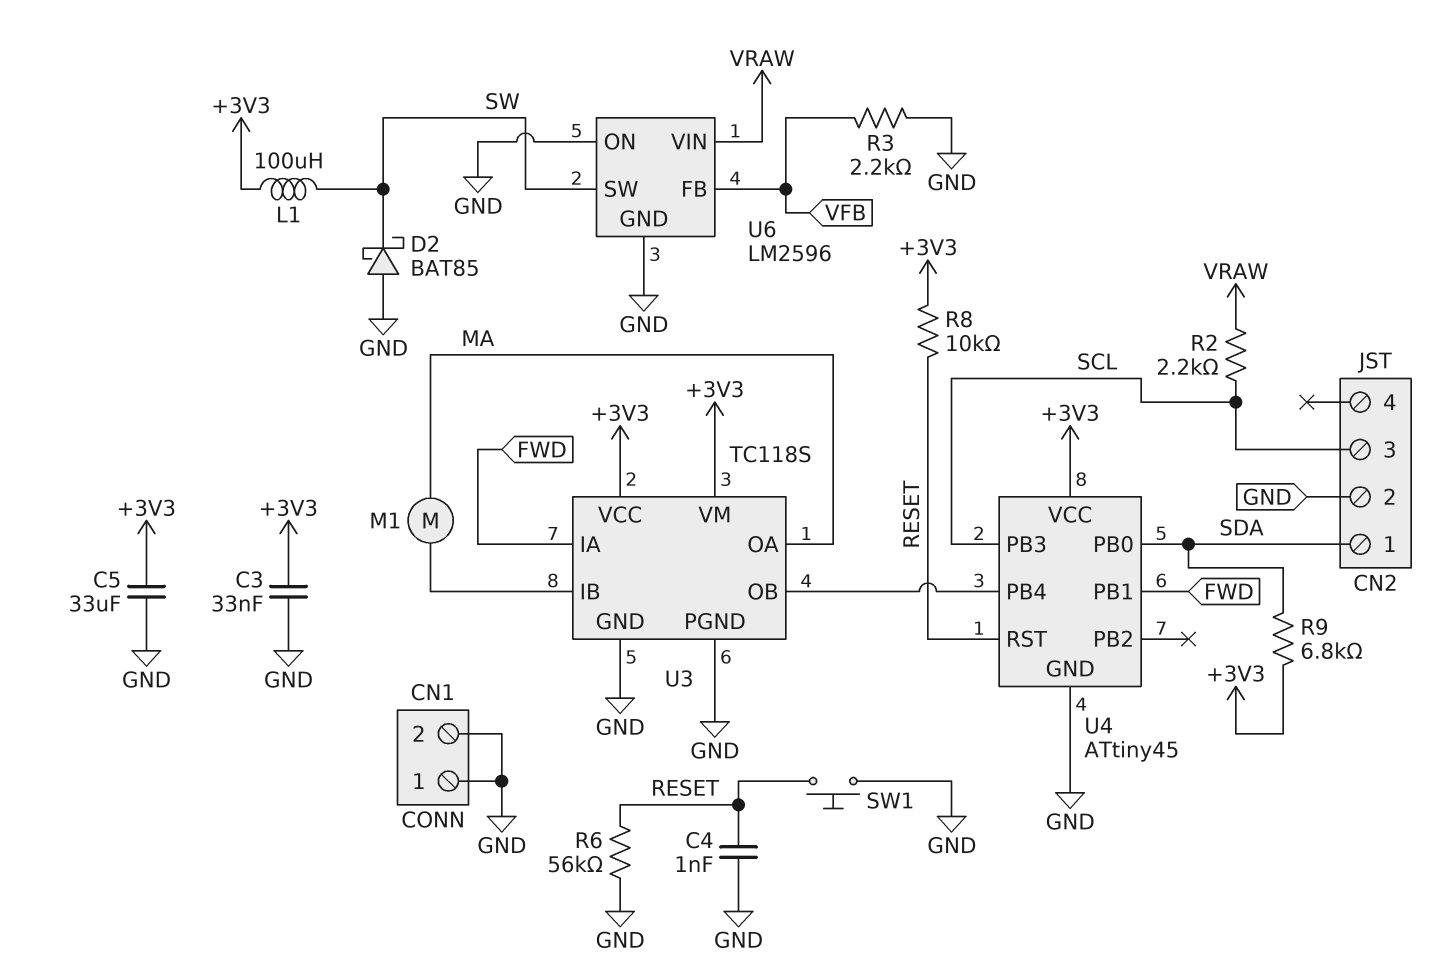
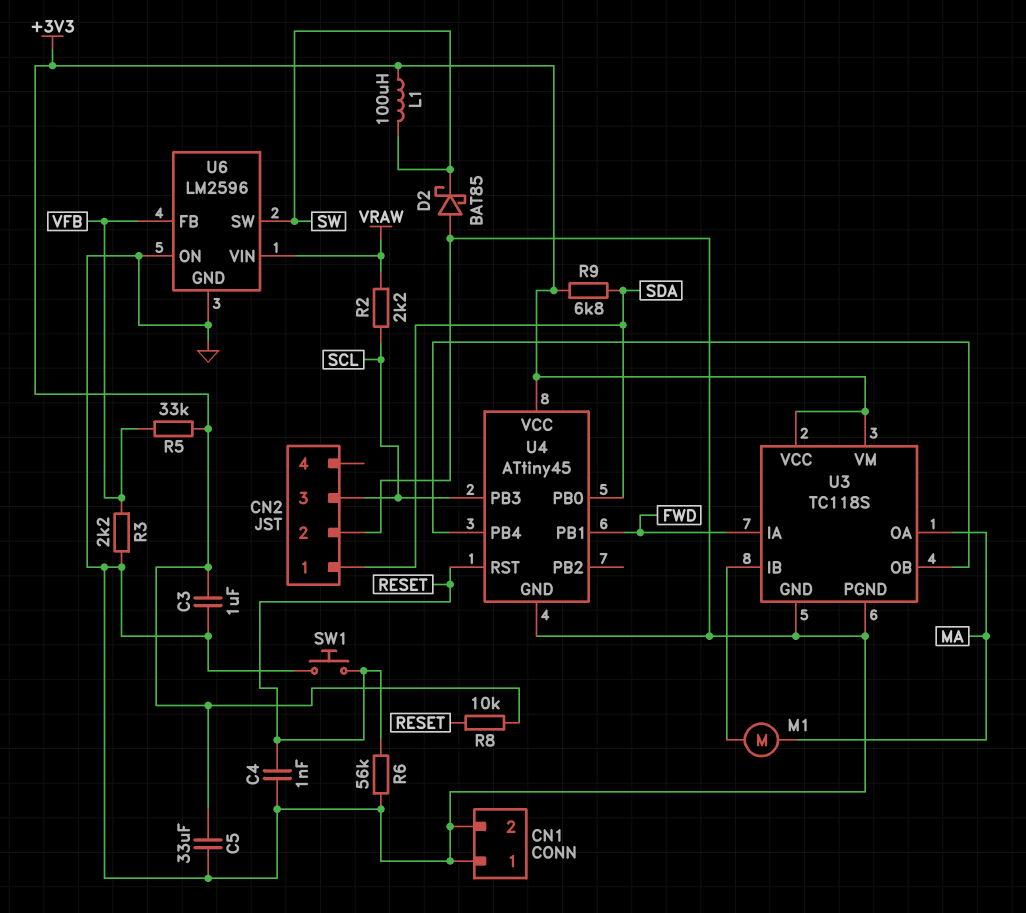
C3: 33nF (+3V3, GND) -> 1uF (+3V3, GND)
R5: none -> 33k (+3V3, VFB)

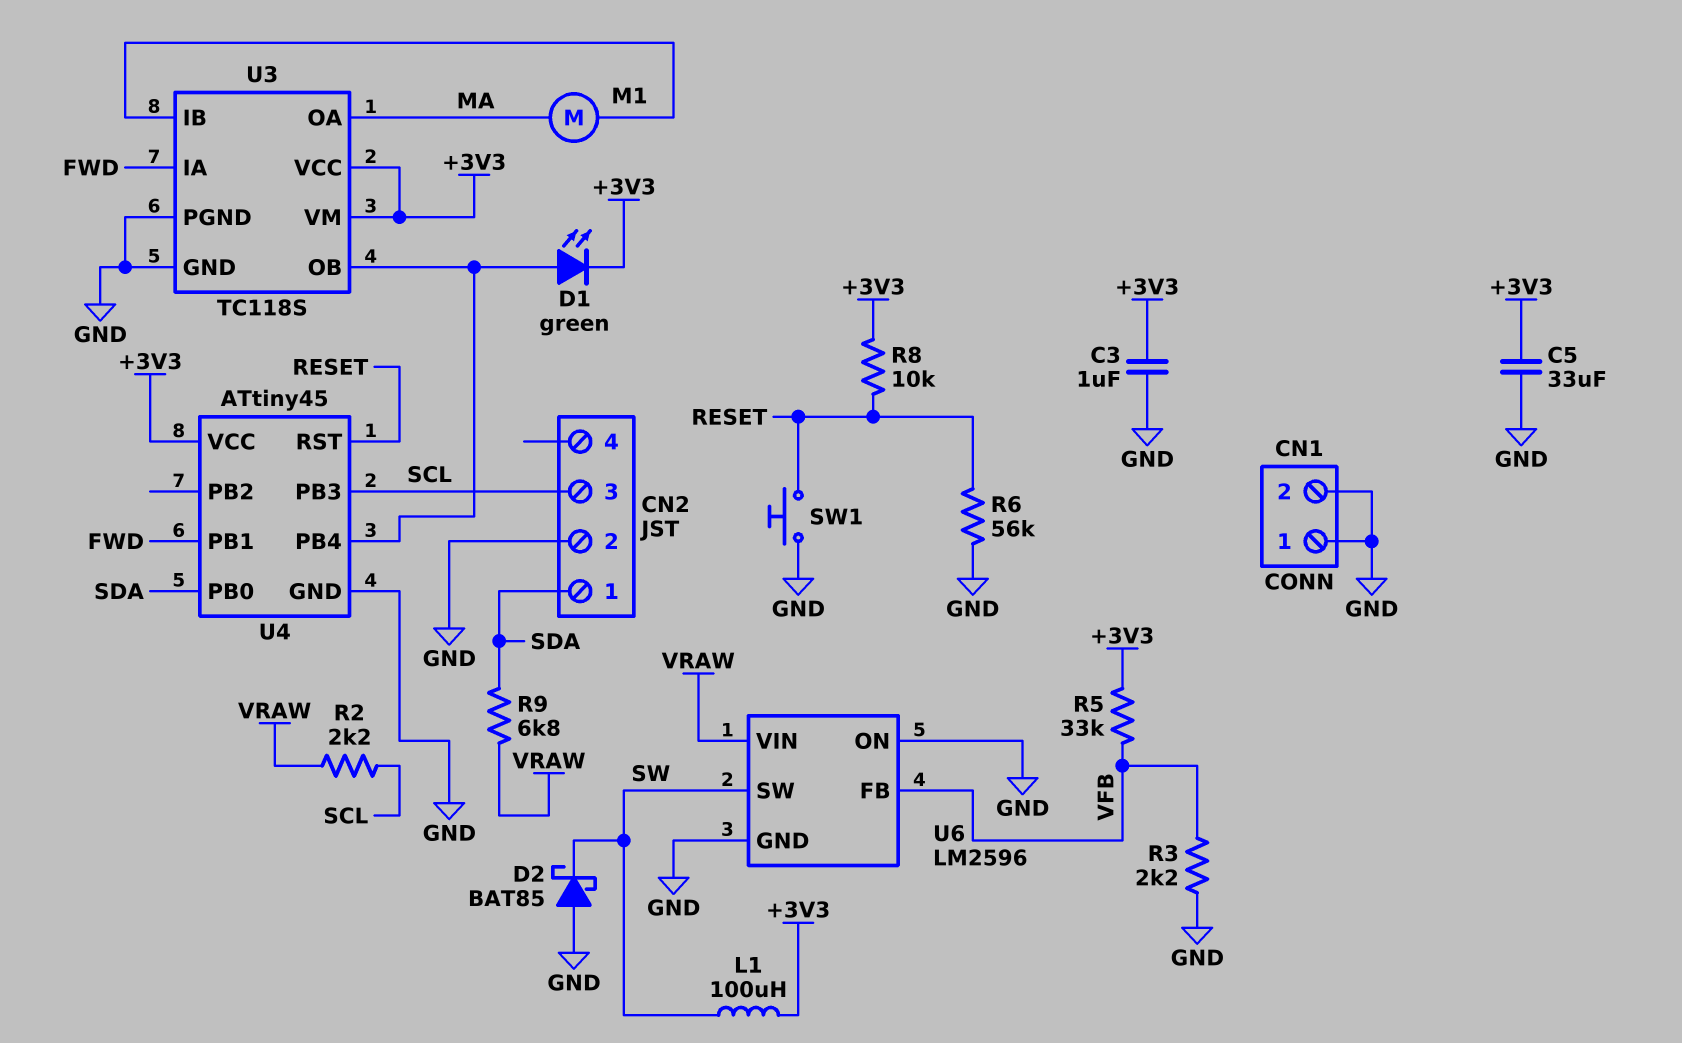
C4: 1nF (GND, RESET) -> none
D1: none -> LED green (A U3/OB, K +3V3)
R9: 6.8k (+3V3, SDA) -> 6.8k (SDA, VRAW)

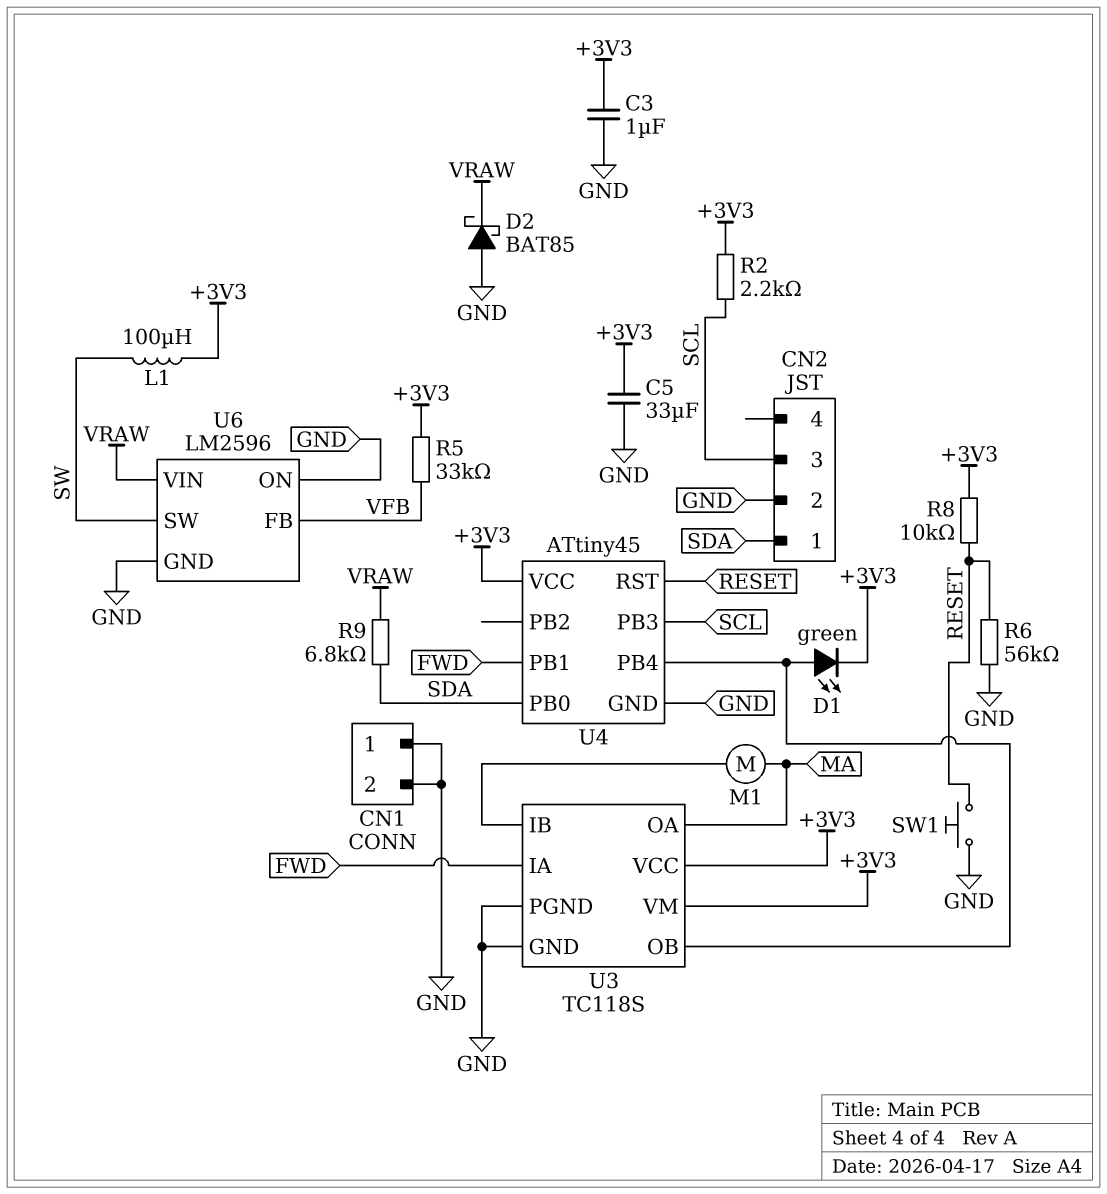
D2: schottky BAT85 (A GND, K SW) -> schottky BAT85 (A GND, K VRAW)
R2: 2.2k (SCL, VRAW) -> 2.2k (+3V3, SCL)
R3: 2.2k (GND, VFB) -> none

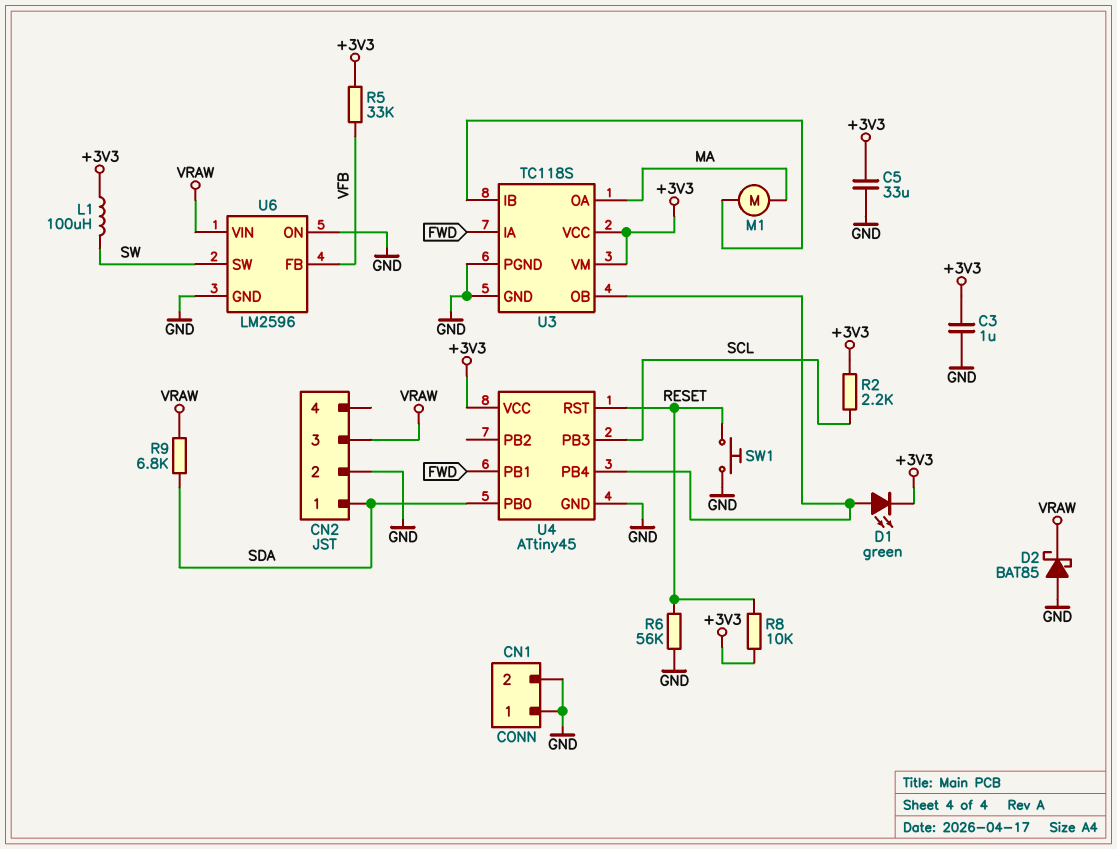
CN2 pin 3: SCL -> VRAW

